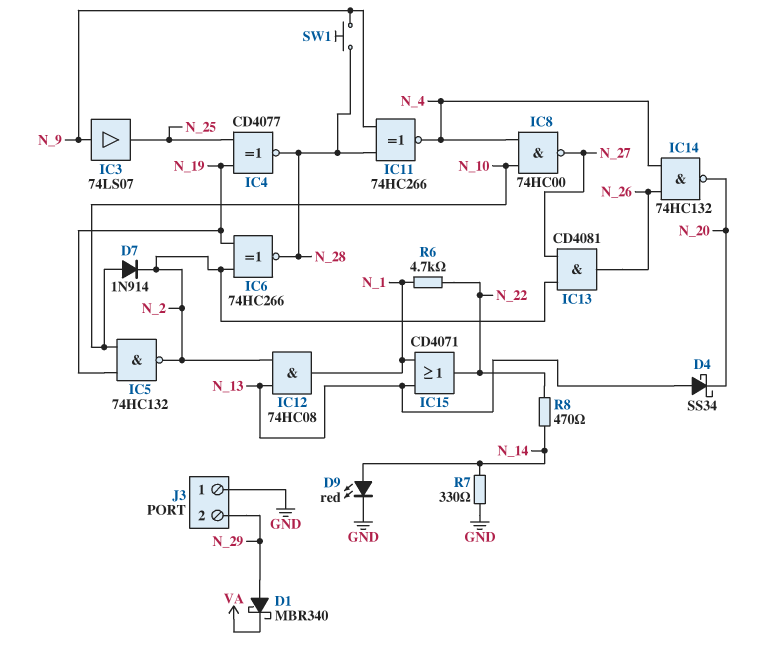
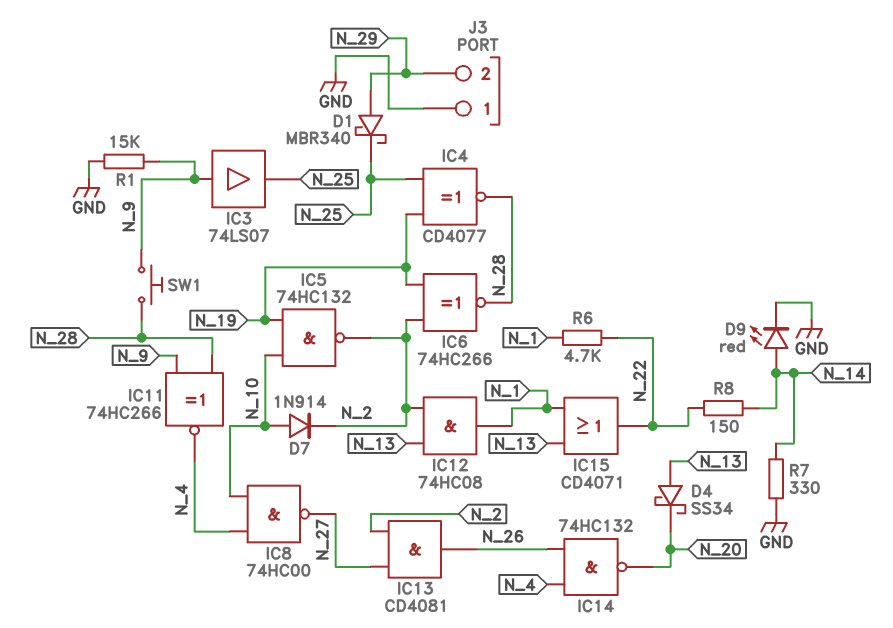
D1: schottky MBR340 (A N_29, K VA) -> schottky MBR340 (A N_29, K N_25)
R1: none -> 15k (GND, N_9)
R8: 470 (N_14, N_22) -> 150 (N_14, N_22)

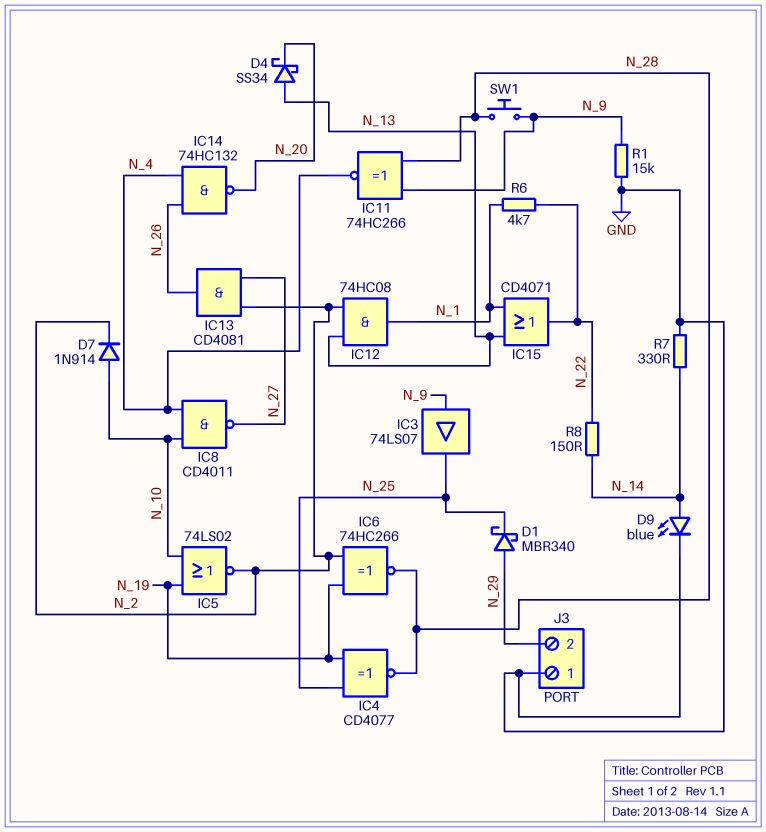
D9: LED red (A N_14, K GND) -> LED blue (A N_14, K GND)
IC5: NAND 74HC132 (in N_10, in N_19, out N_2) -> NOR 74LS02 (in N_10, in N_19, out N_2)
IC8: NAND 74HC00 (in N_4, in N_10, out N_27) -> NAND CD4011 (in N_4, in N_10, out N_27)

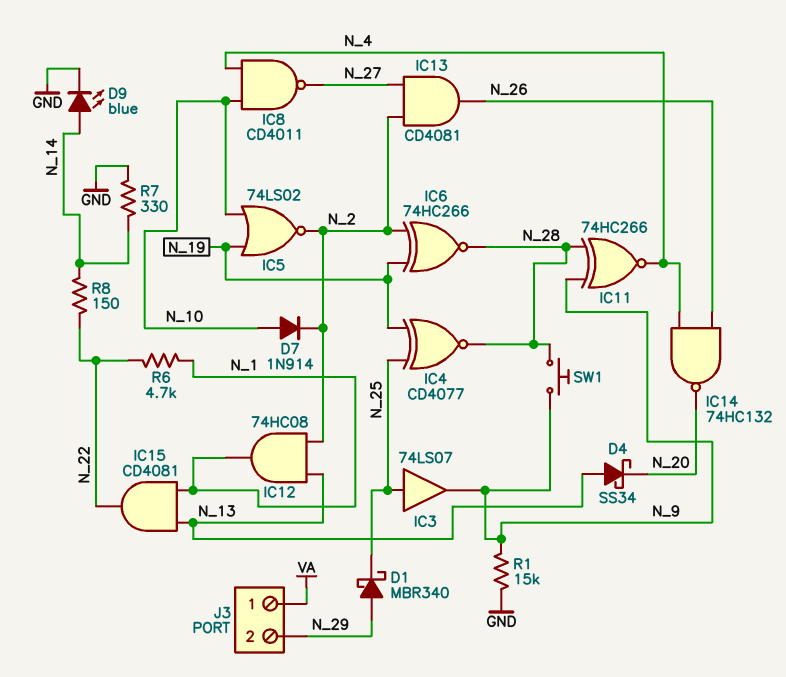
IC3: buffer 74LS07 (in N_9, out N_25) -> buffer 74LS07 (in N_25, out N_9)
IC15: OR CD4071 (in N_1, in N_13, out N_22) -> AND CD4081 (in N_1, in N_13, out N_22)
J3 pin 1: GND -> VA

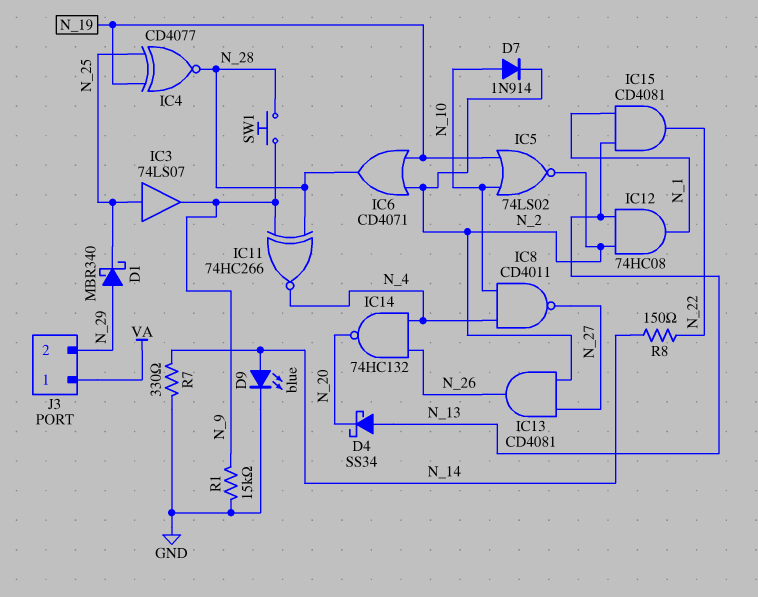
IC6: XNOR 74HC266 (in N_2, in N_19, out N_28) -> OR CD4071 (in N_2, in N_19, out N_28)
R6: 4.7k (N_1, N_22) -> none

